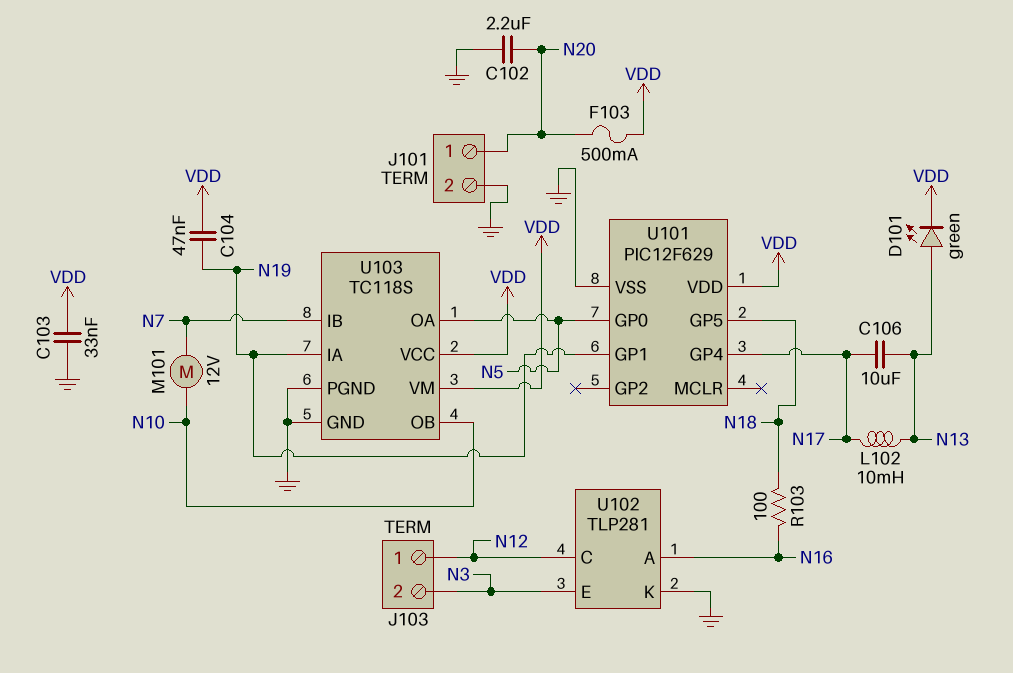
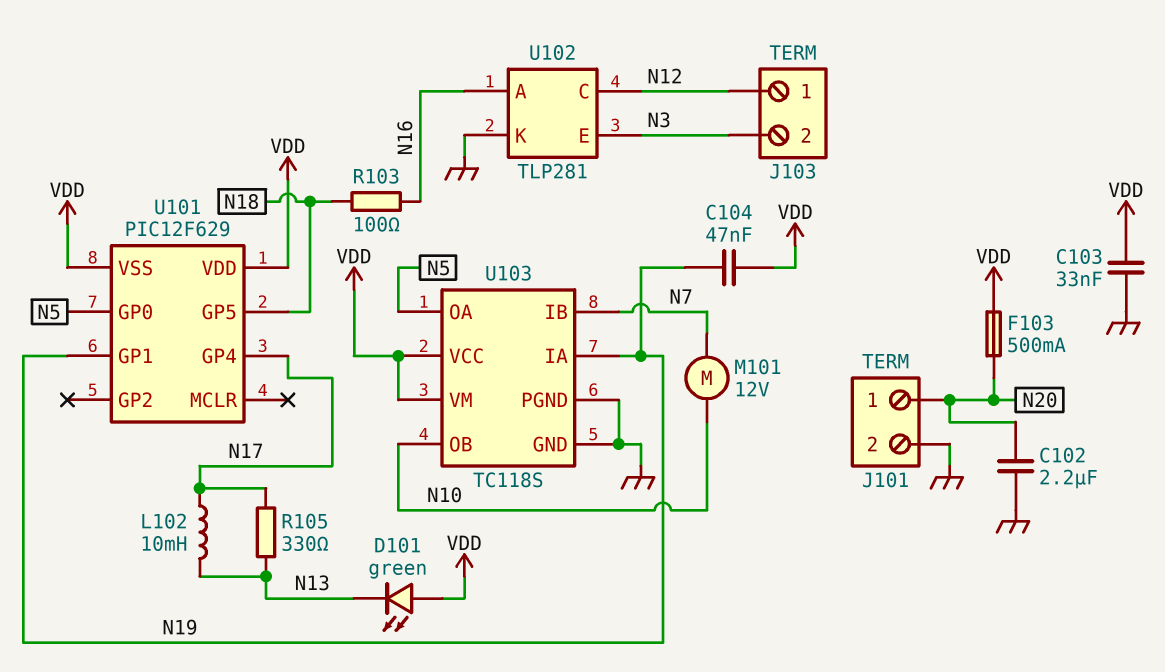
C106: 10uF (N13, N17) -> none
D101: LED green (A N13, K VDD) -> LED green (A VDD, K N13)
R105: none -> 330 (N13, N17)
U101 pin VSS: GND -> VDD

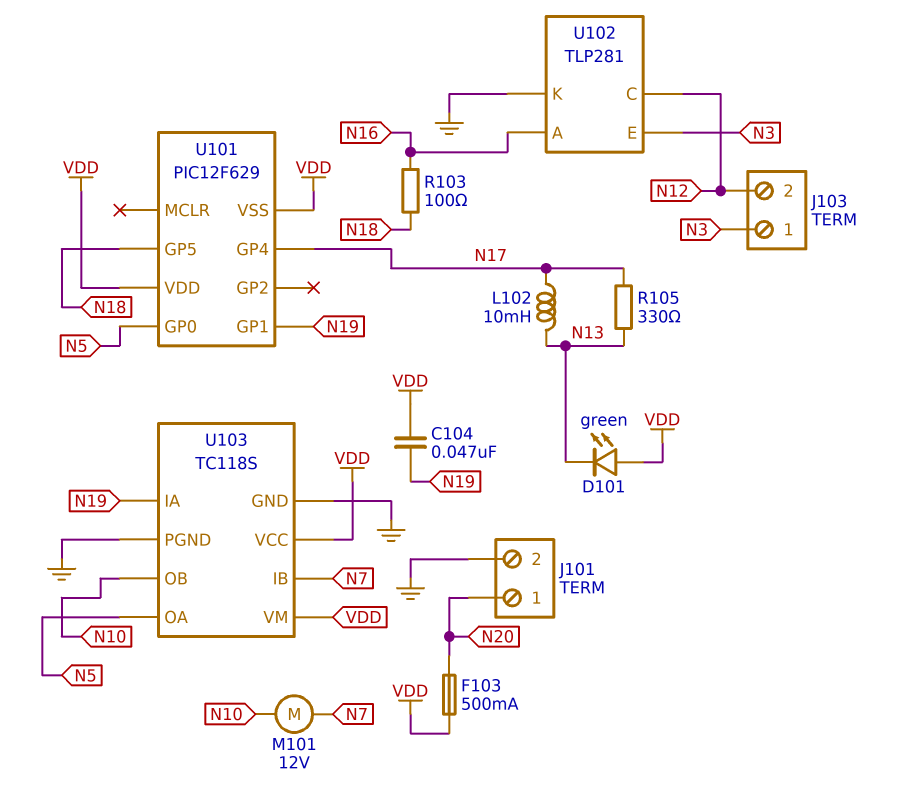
C102: 2.2uF (GND, N20) -> none
C103: 33nF (GND, VDD) -> none
J103 pin 1: N12 -> N3
J103 pin 2: N3 -> N12

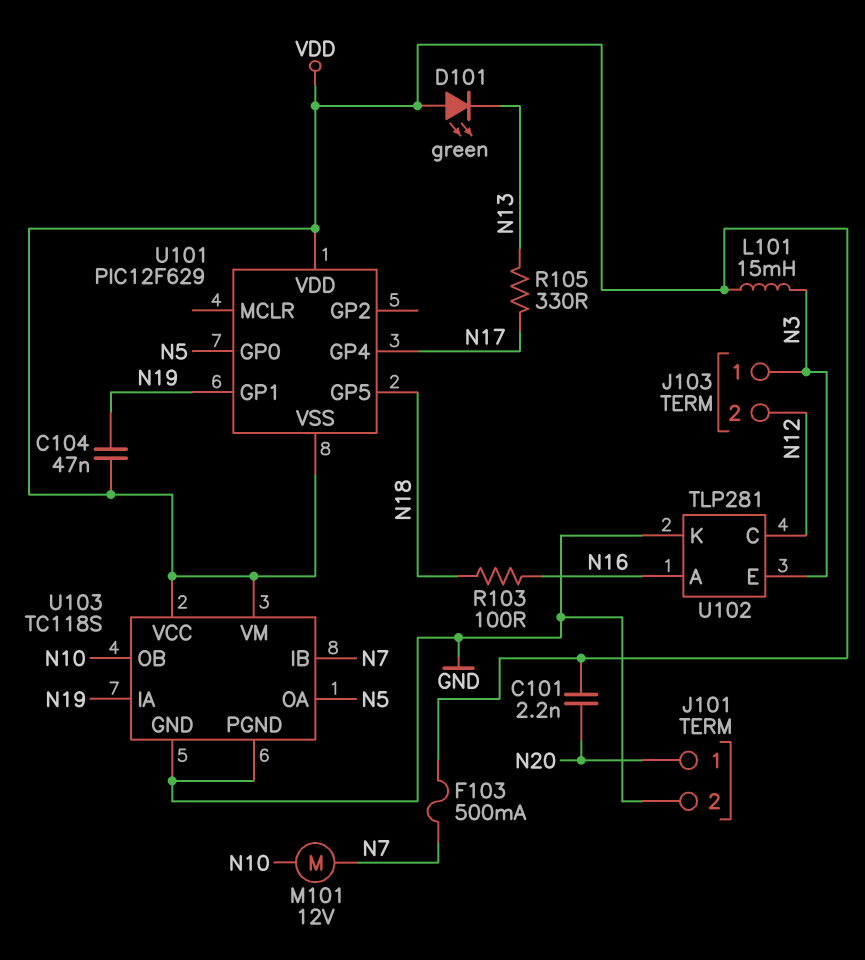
C101: none -> 2.2nF (N20, VDD)
F103: 500mA (N20, VDD) -> 500mA (N7, VDD)
L101: none -> 15mH (N3, VDD)
L102: 10mH (N13, N17) -> none

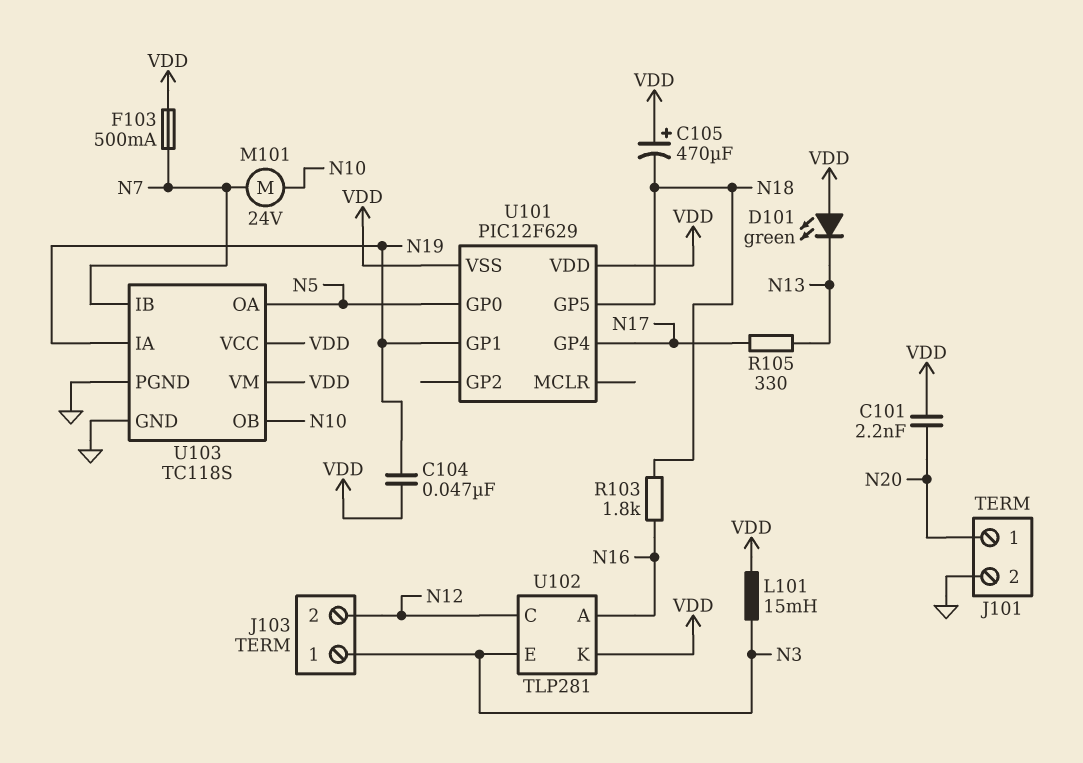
C105: none -> 470uF (plus VDD, minus N18)
M101: motor 12V (N7, N10) -> motor 24V (N7, N10)
R103: 100 (N16, N18) -> 1.8k (N16, N18)
U102 pin K: GND -> VDD

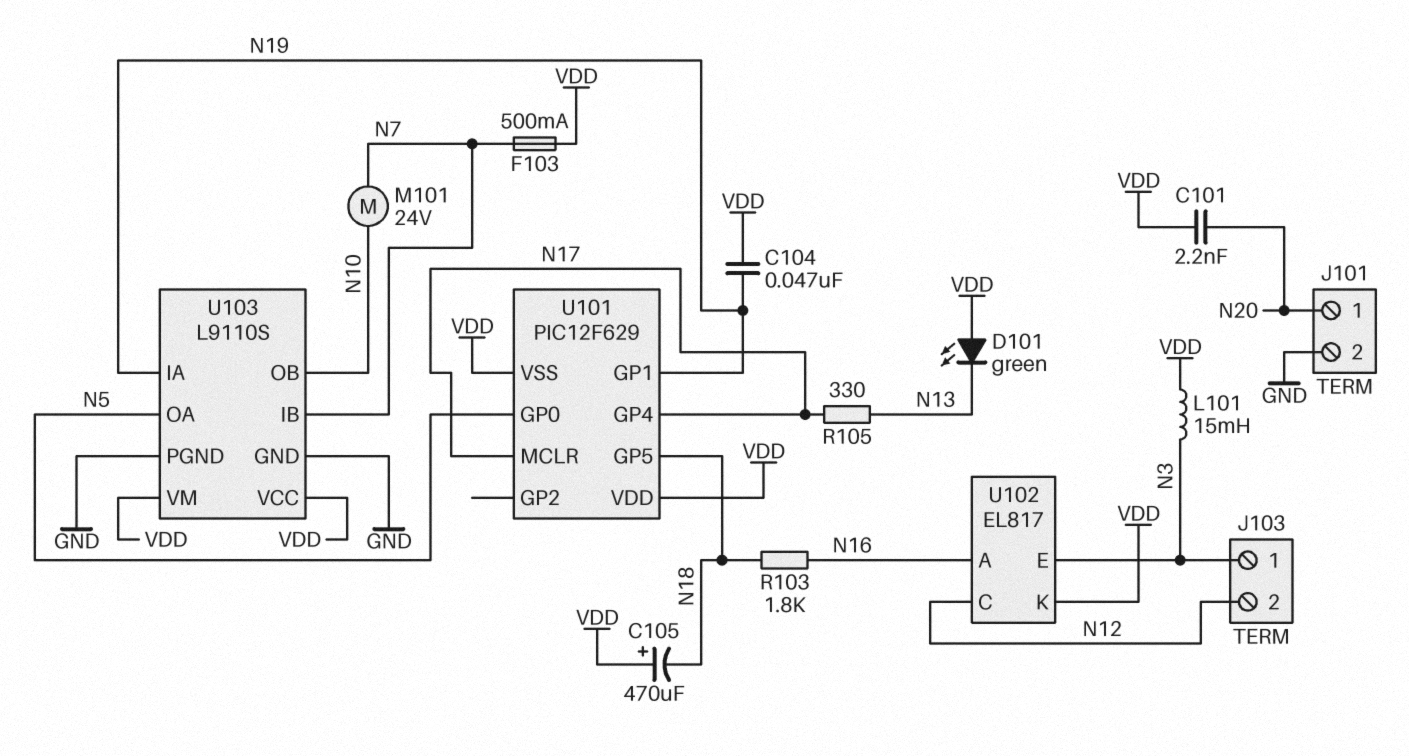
U101 pin MCLR: none -> N17
U102: TLP281 -> EL817
U103: TC118S -> L9110S

